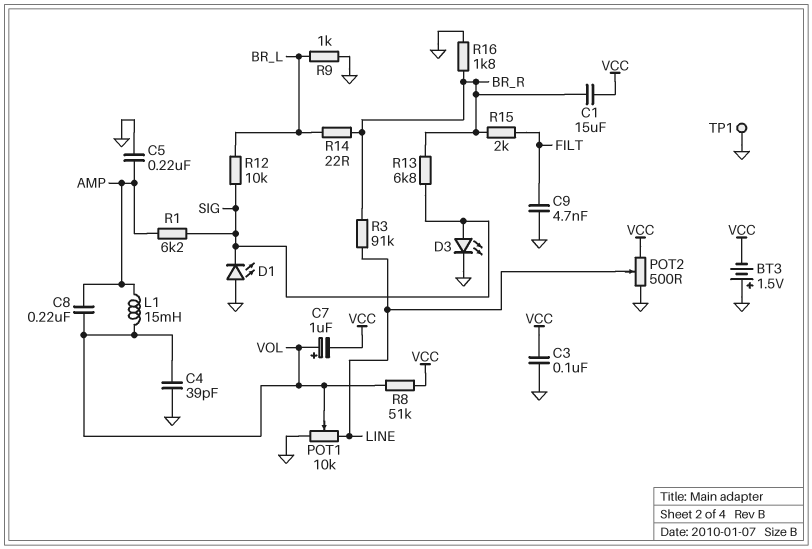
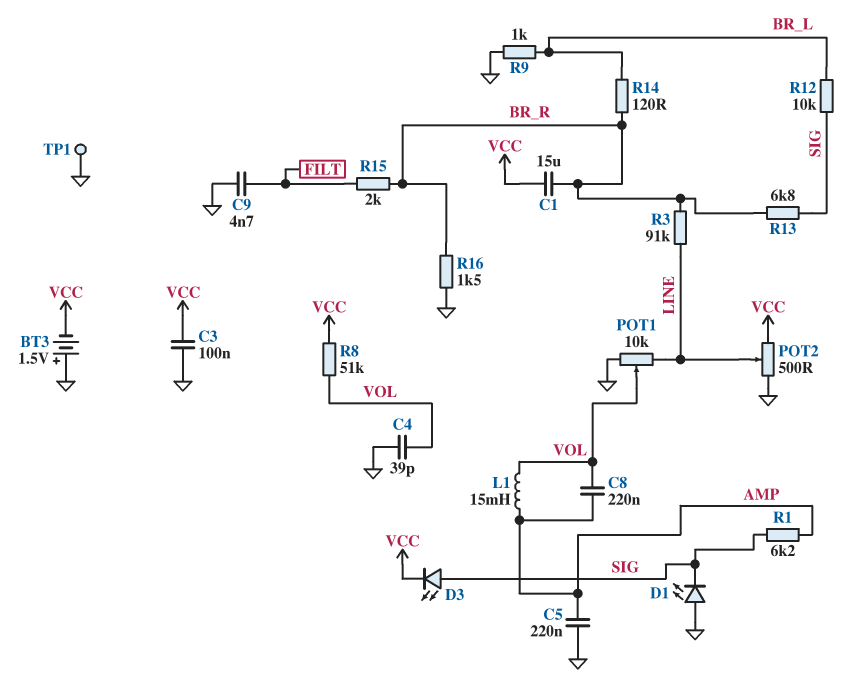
C7: 1uF (plus VOL, minus VCC) -> none
D3: LED (A SIG, K GND) -> LED (A SIG, K VCC)
R14: 22 (BR_L, BR_R) -> 120 (BR_L, BR_R)
R16: 1.8k (BR_R, GND) -> 1.5k (BR_R, GND)

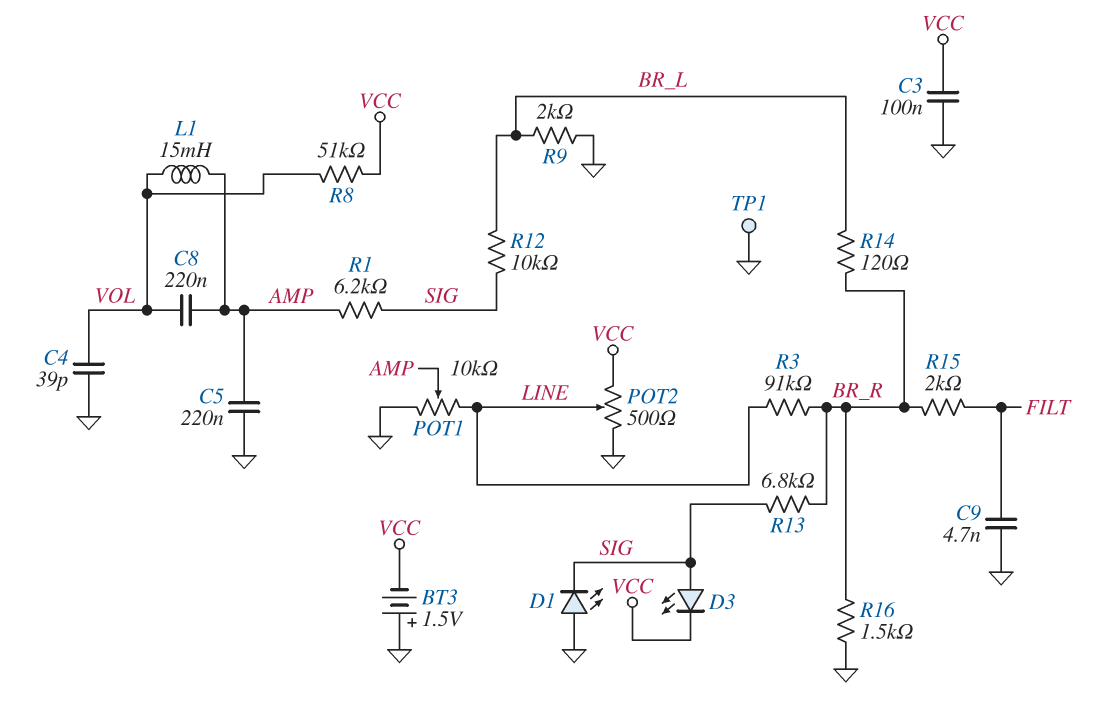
C1: 15uF (BR_R, VCC) -> none
POT1: 10k (GND, LINE, wiper VOL) -> 10k (GND, LINE, wiper AMP)
R9: 1k (BR_L, GND) -> 2k (BR_L, GND)

